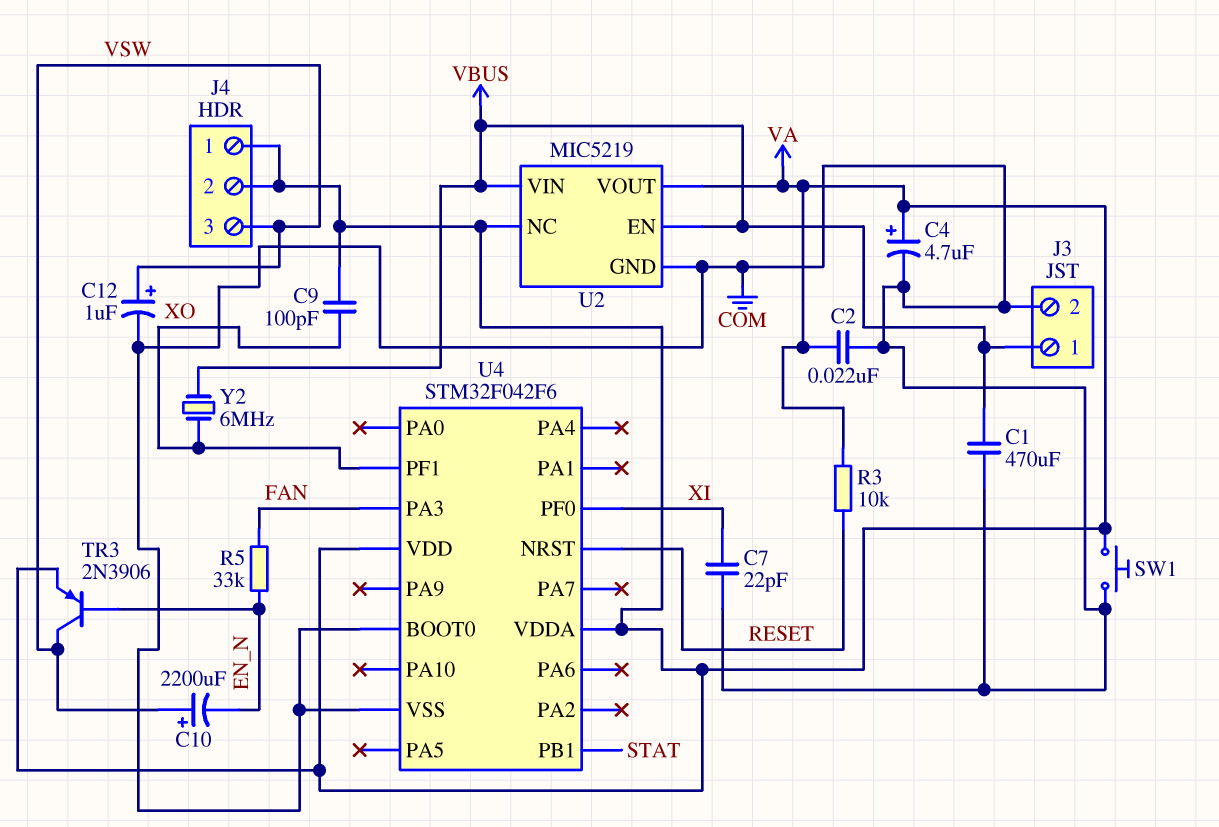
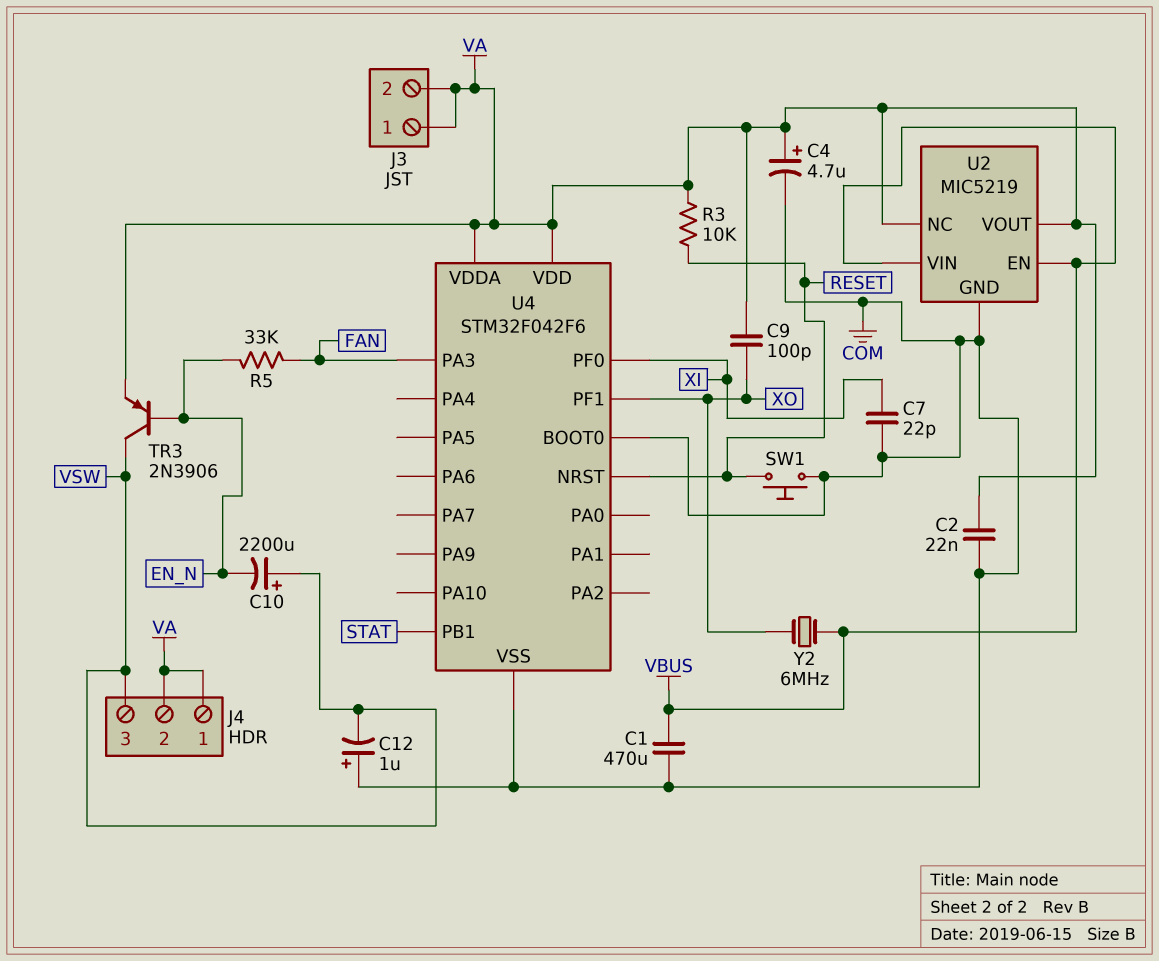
C12: 1uF (plus VSW, minus COM) -> 1uF (plus COM, minus VSW)
J3 pin 1: VBUS -> VA
J3 pin 2: COM -> VA
SW1: button (COM, VA) -> button (COM, RESET)

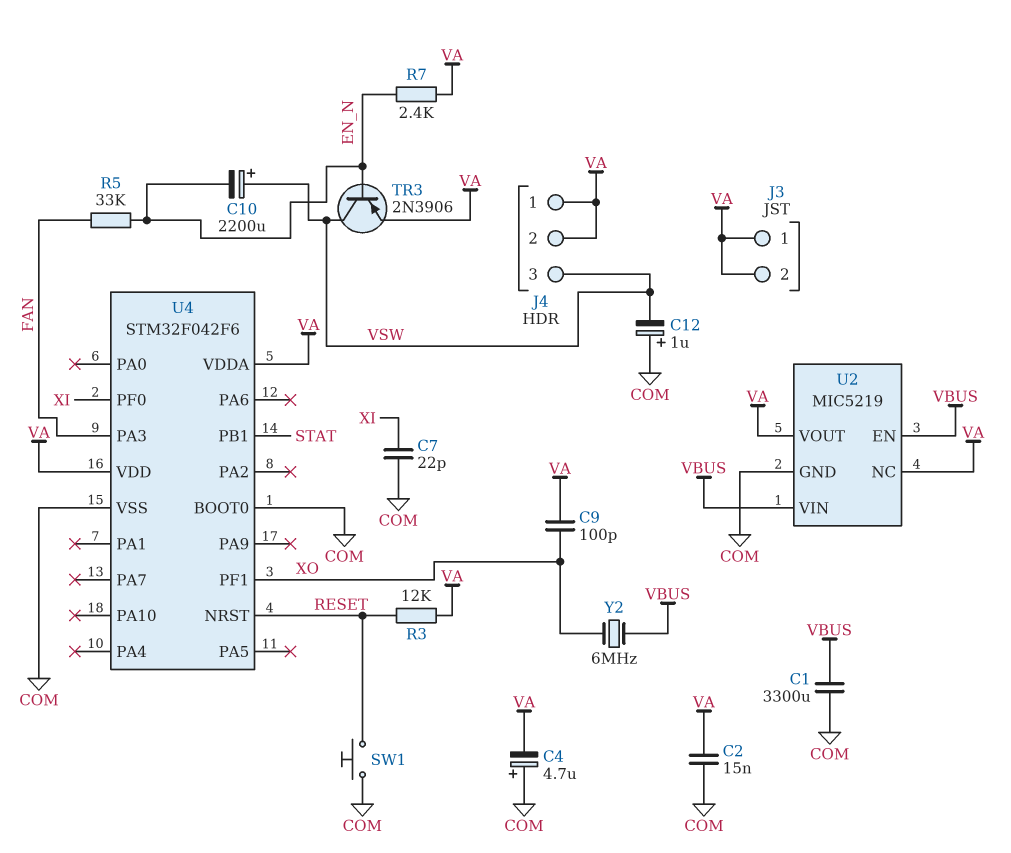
C1: 470uF (COM, VBUS) -> 3300uF (COM, VBUS)
C2: 22nF (COM, VA) -> 15nF (COM, VA)
C4: 4.7uF (plus VA, minus COM) -> 4.7uF (plus COM, minus VA)
R3: 10k (RESET, VA) -> 12k (RESET, VA)
R7: none -> 2.4k (EN_N, VA)

